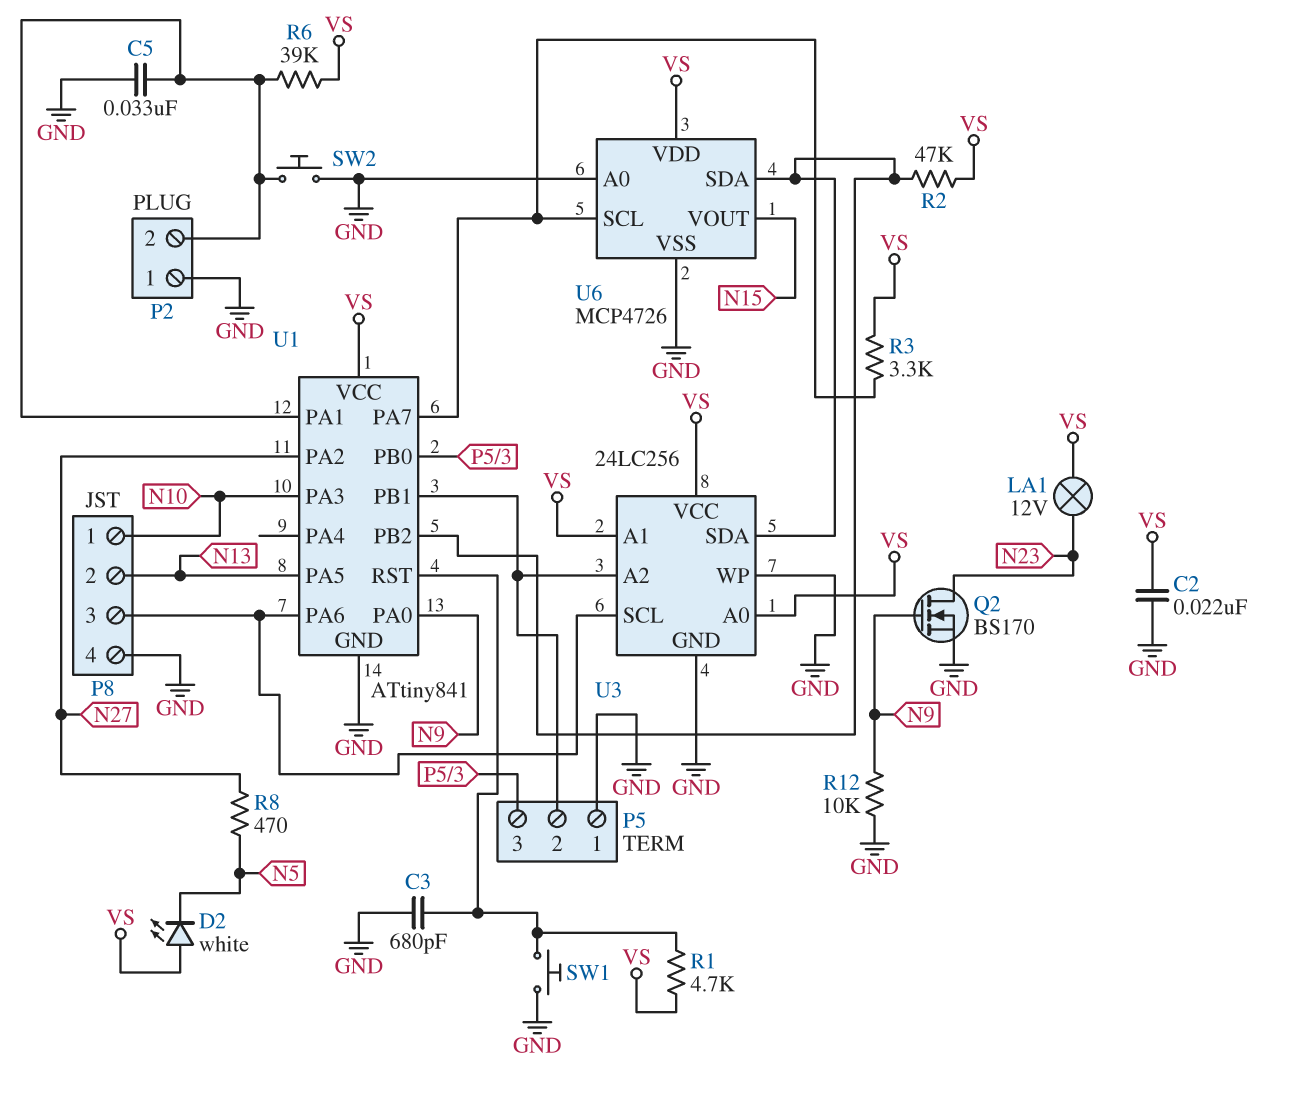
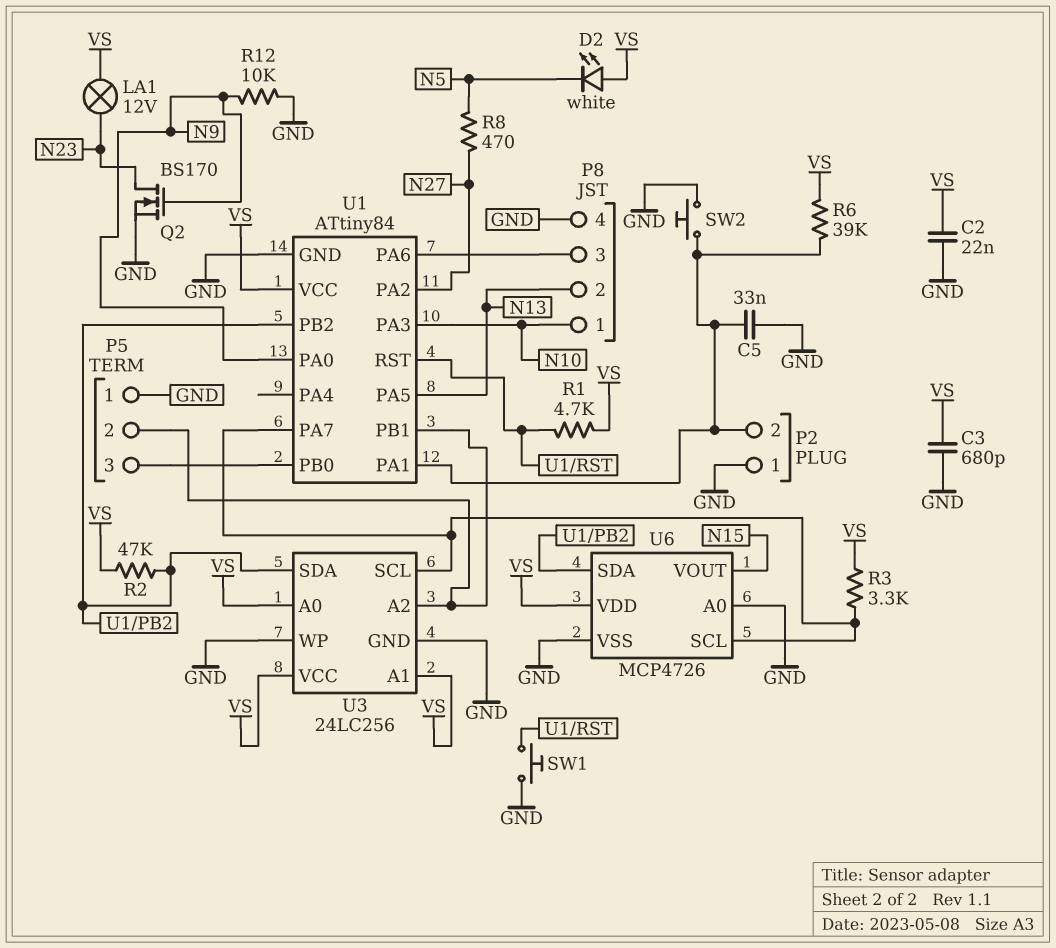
C3: 680pF (GND, U1/RST) -> 680pF (GND, VS)
U1: ATtiny841 -> ATtiny84
U3 pin SCL: P8/3 -> U1/PA7

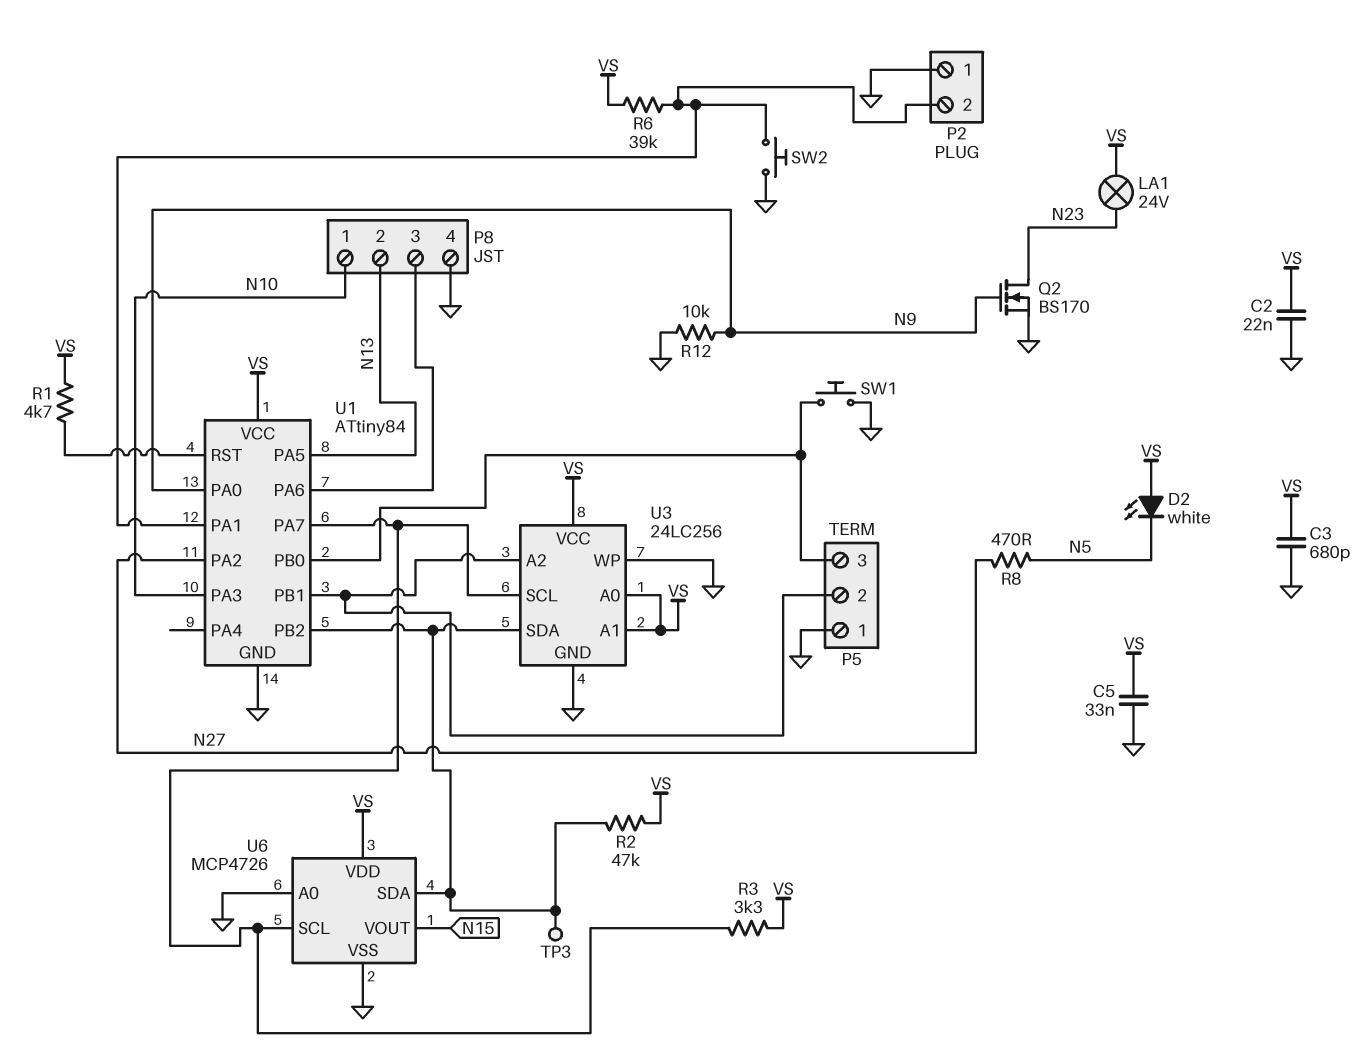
C5: 33nF (GND, P2/2) -> 33nF (GND, VS)
LA1: lamp 12V (N23, VS) -> lamp 24V (N23, VS)
SW1: button (GND, U1/RST) -> button (GND, P5/3)
TP3: none -> test point (U1/PB2)

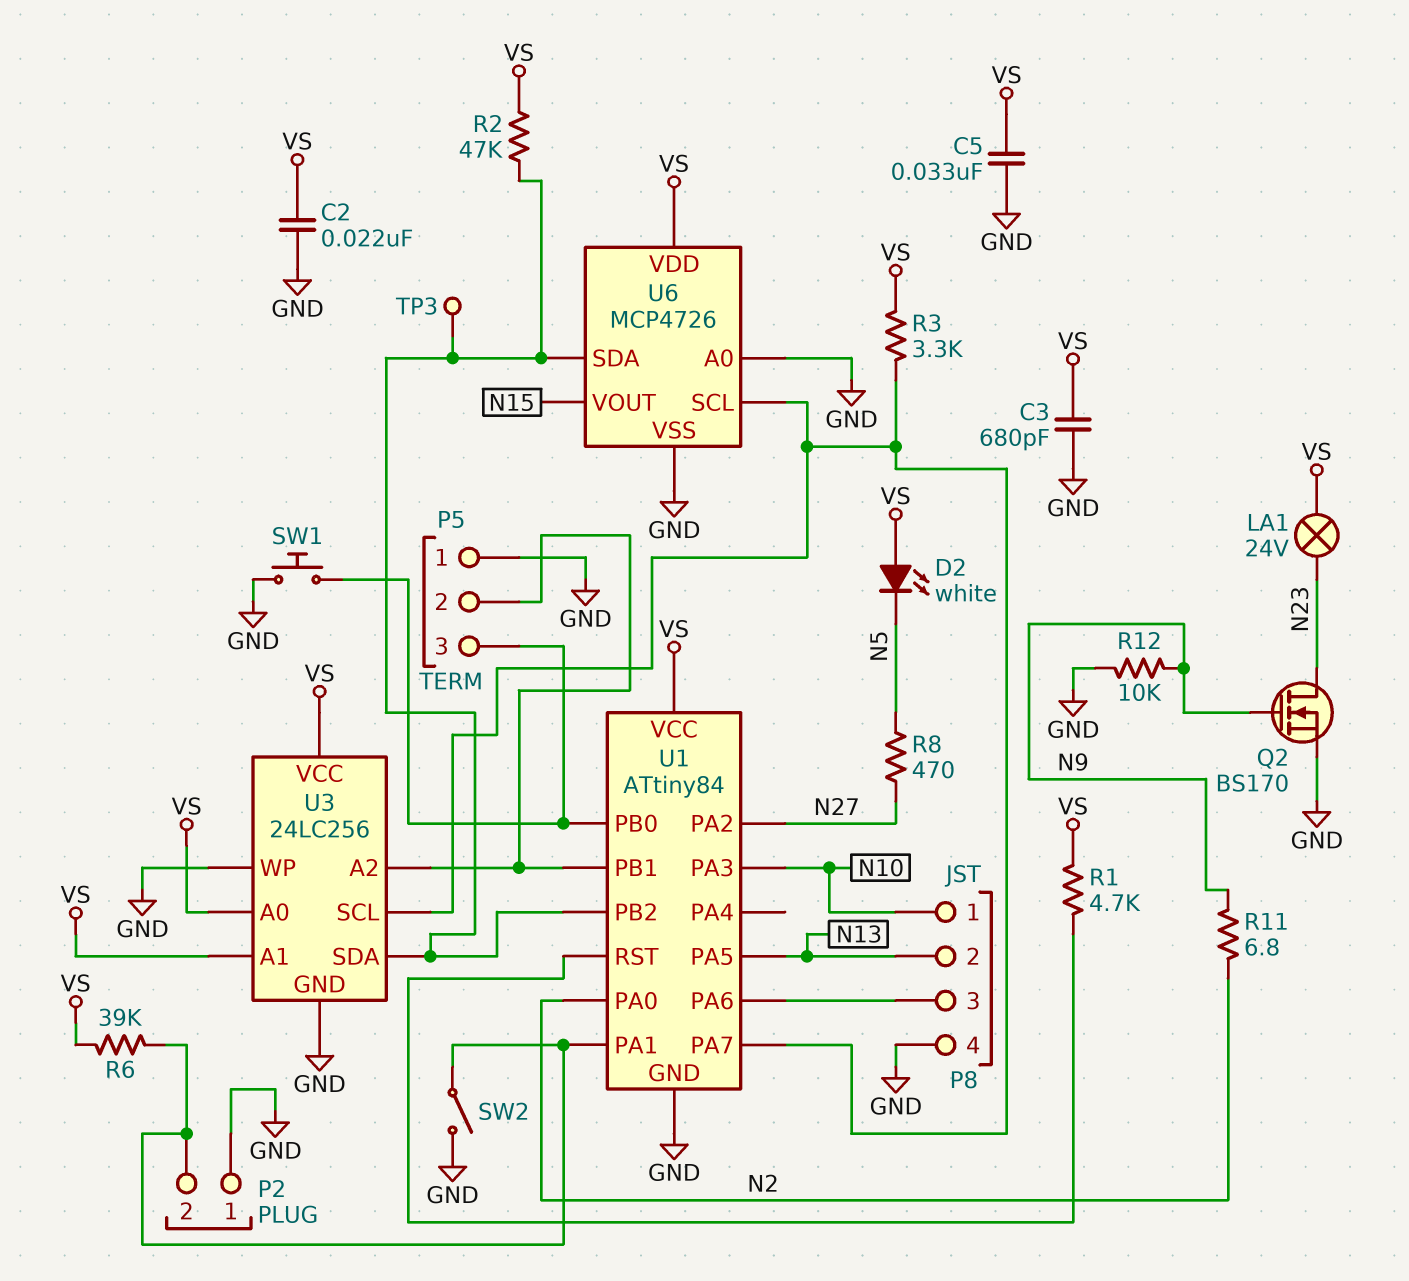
R11: none -> 6.8 (N2, N9)
SW2: button (GND, P2/2) -> switch (GND, P2/2)
U1 pin PA0: N9 -> N2

